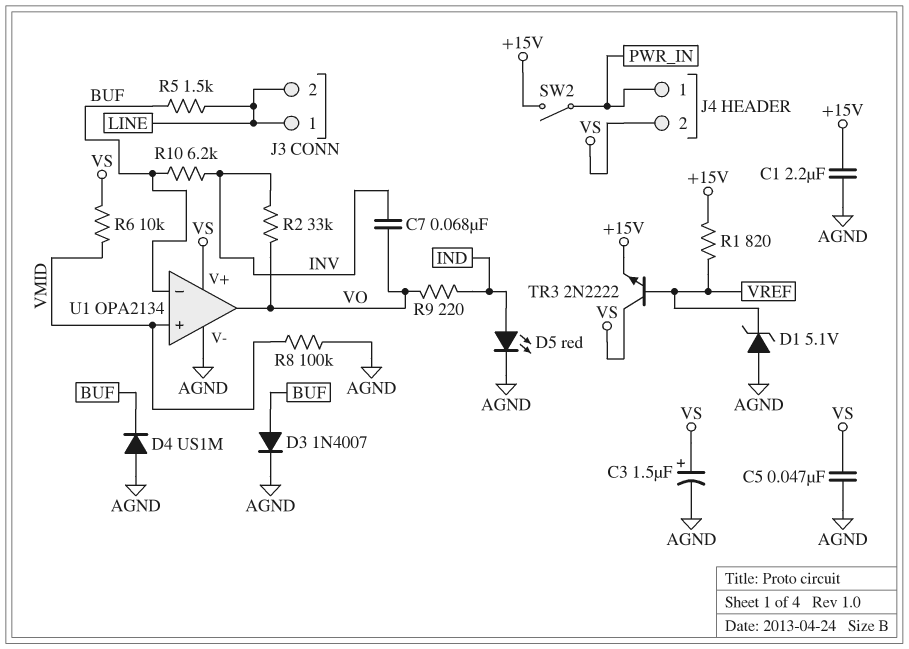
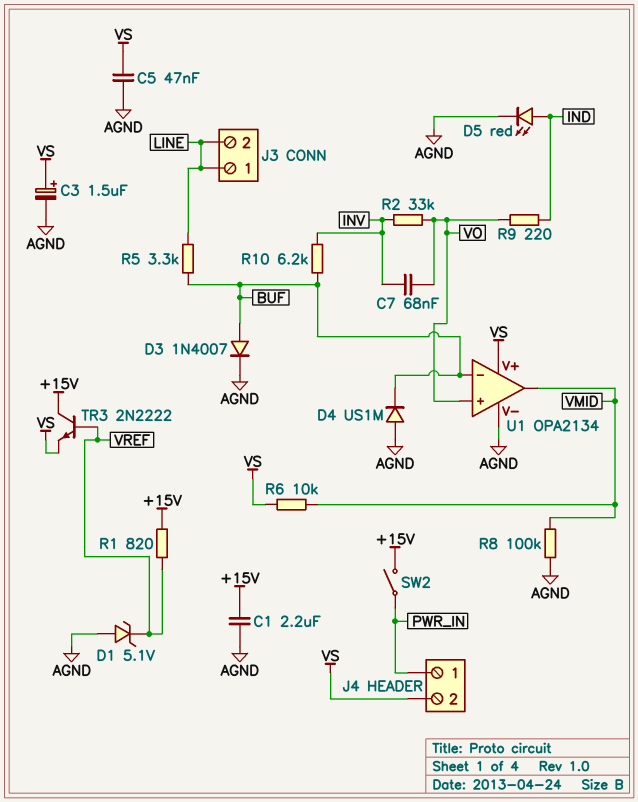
R5: 1.5k (BUF, LINE) -> 3.3k (BUF, LINE)
TR3: NPN 2N2222 (B VREF, C VS, E +15V) -> NPN 2N2222 (B VREF, C +15V, E VS)
U1 pin in+: VMID -> VO
U1 pin out: VO -> VMID

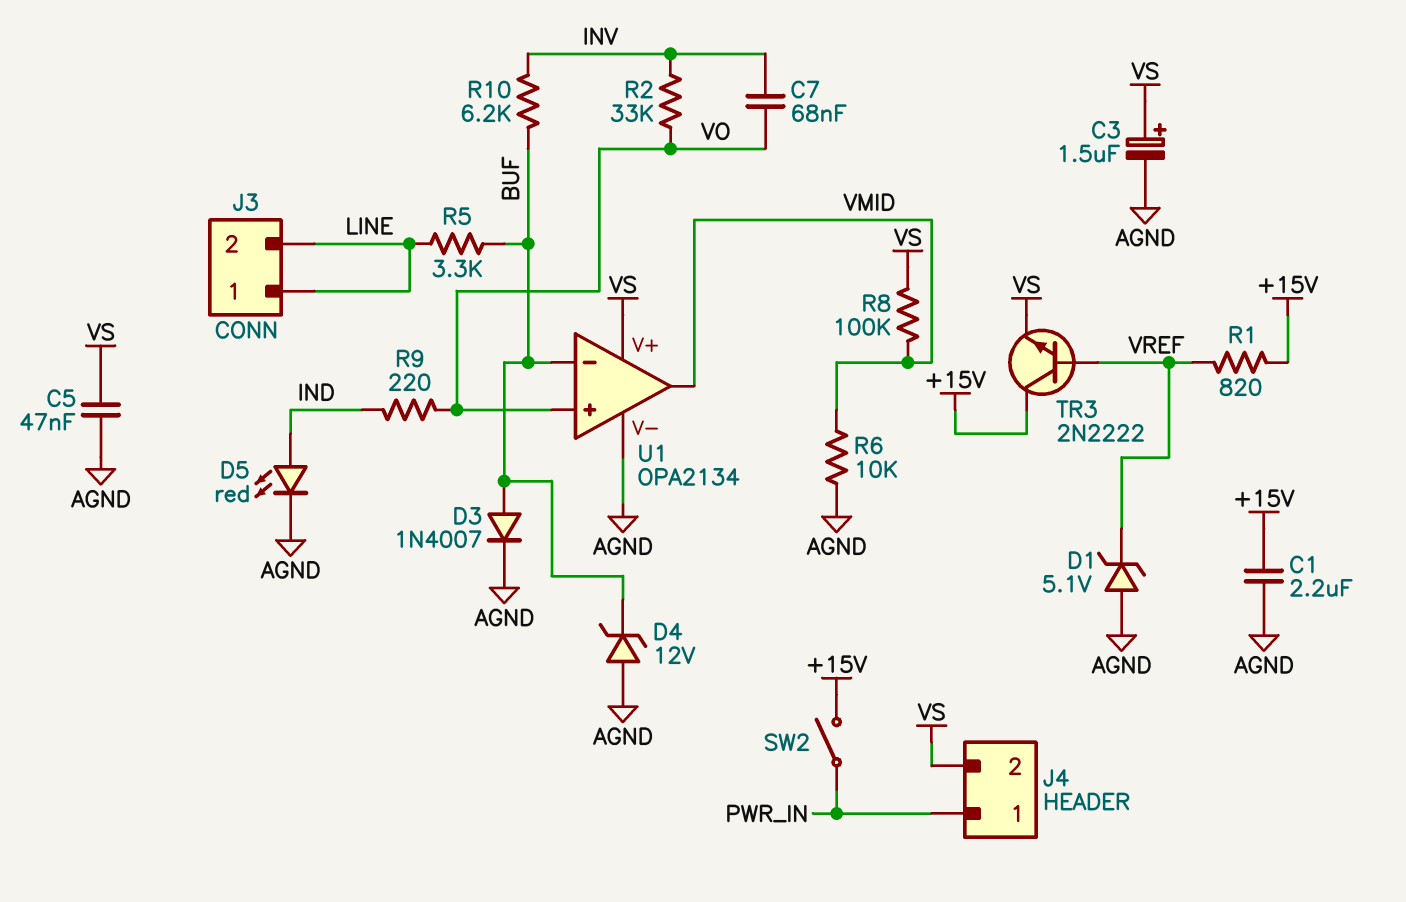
D4: diode US1M (A AGND, K BUF) -> zener 12V (A AGND, K BUF)
R6: 10k (VMID, VS) -> 10k (AGND, VMID)
R8: 100k (AGND, VMID) -> 100k (VMID, VS)

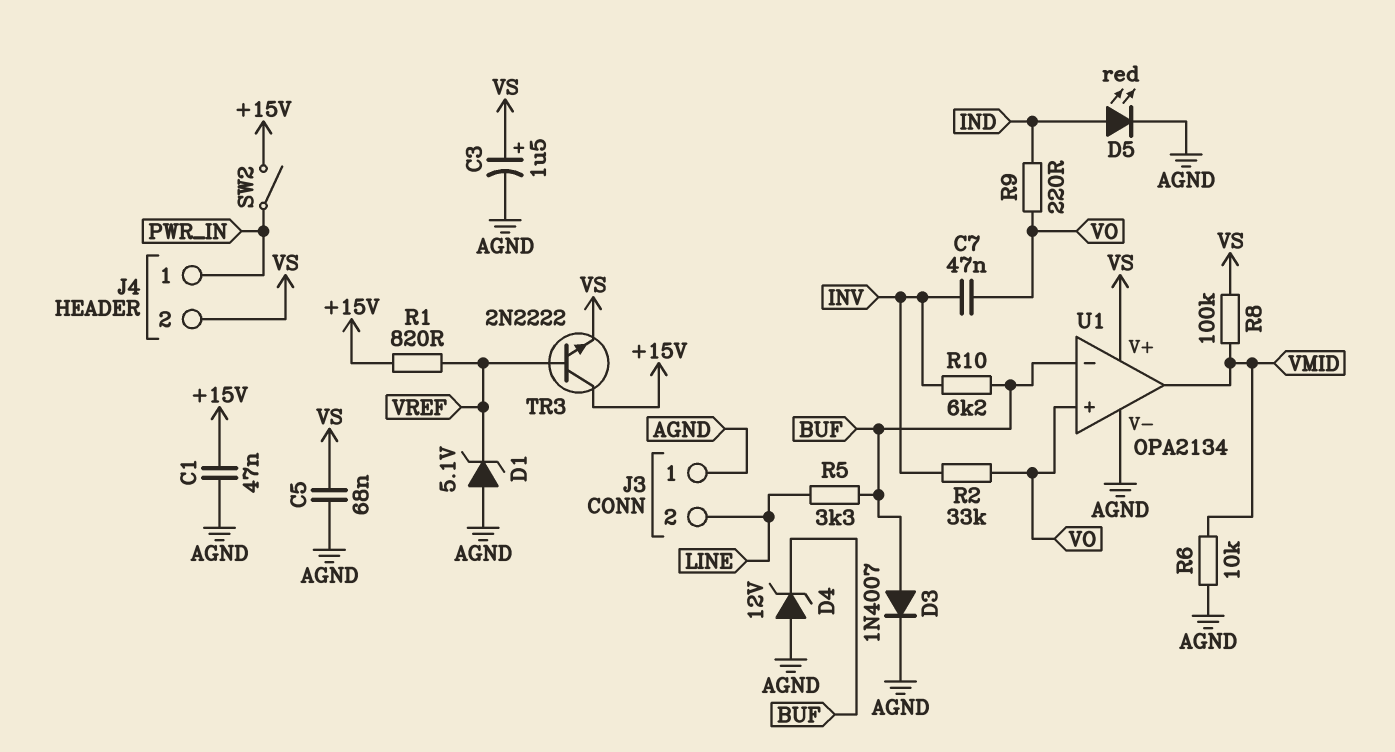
C1: 2.2uF (+15V, AGND) -> 47nF (+15V, AGND)
C5: 47nF (AGND, VS) -> 68nF (AGND, VS)
C7: 68nF (INV, VO) -> 47nF (INV, VO)
J3 pin 1: LINE -> AGND

